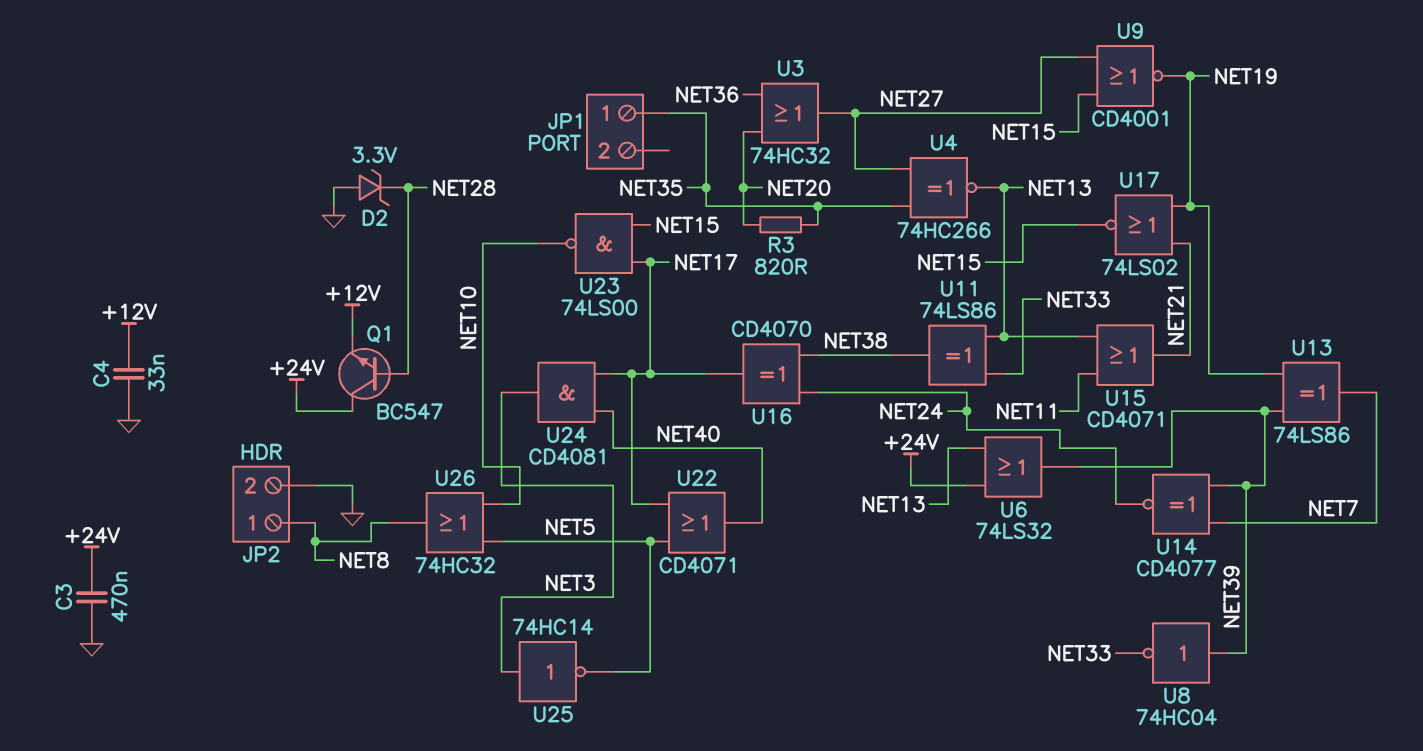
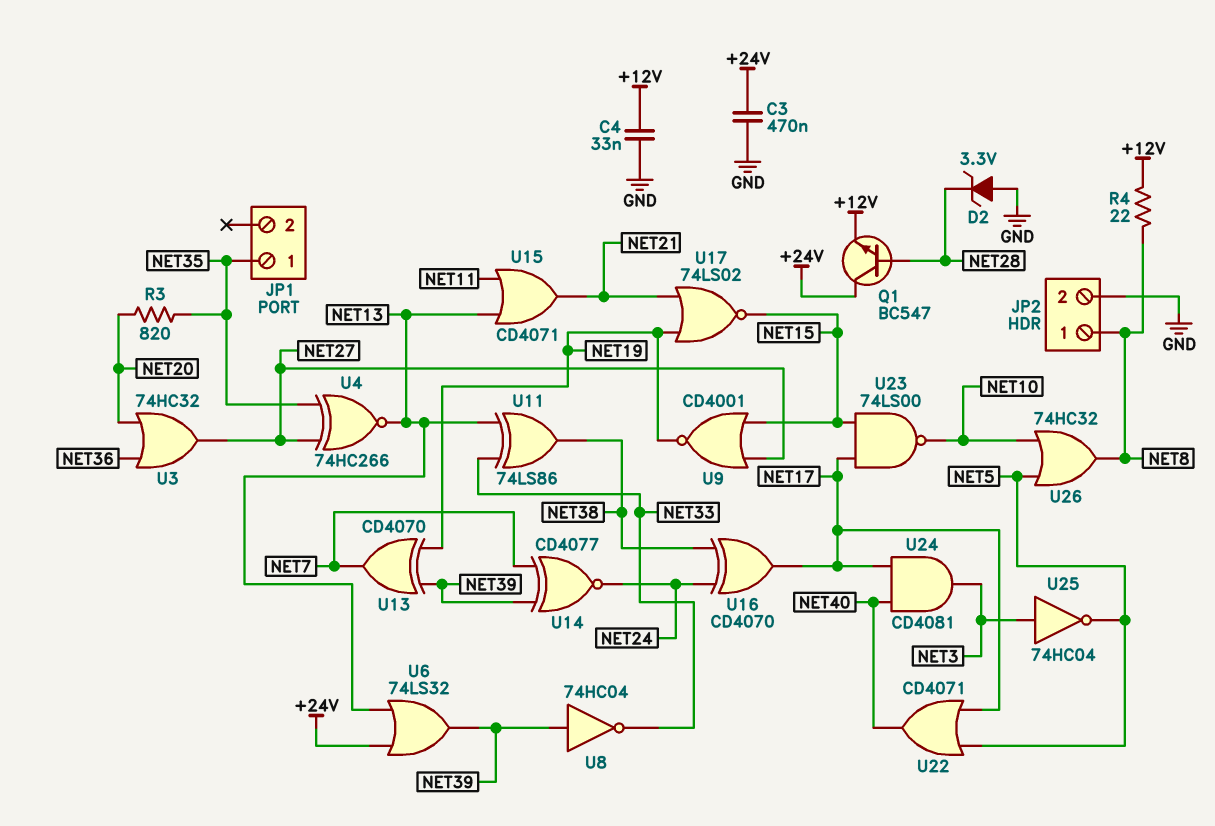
R4: none -> 22 (+12V, NET8)
U13: XOR 74LS86 (in NET19, in NET39, out NET7) -> XOR CD4070 (in NET19, in NET39, out NET7)
U25: NOT 74HC14 (in NET3, out NET5) -> NOT 74HC04 (in NET3, out NET5)

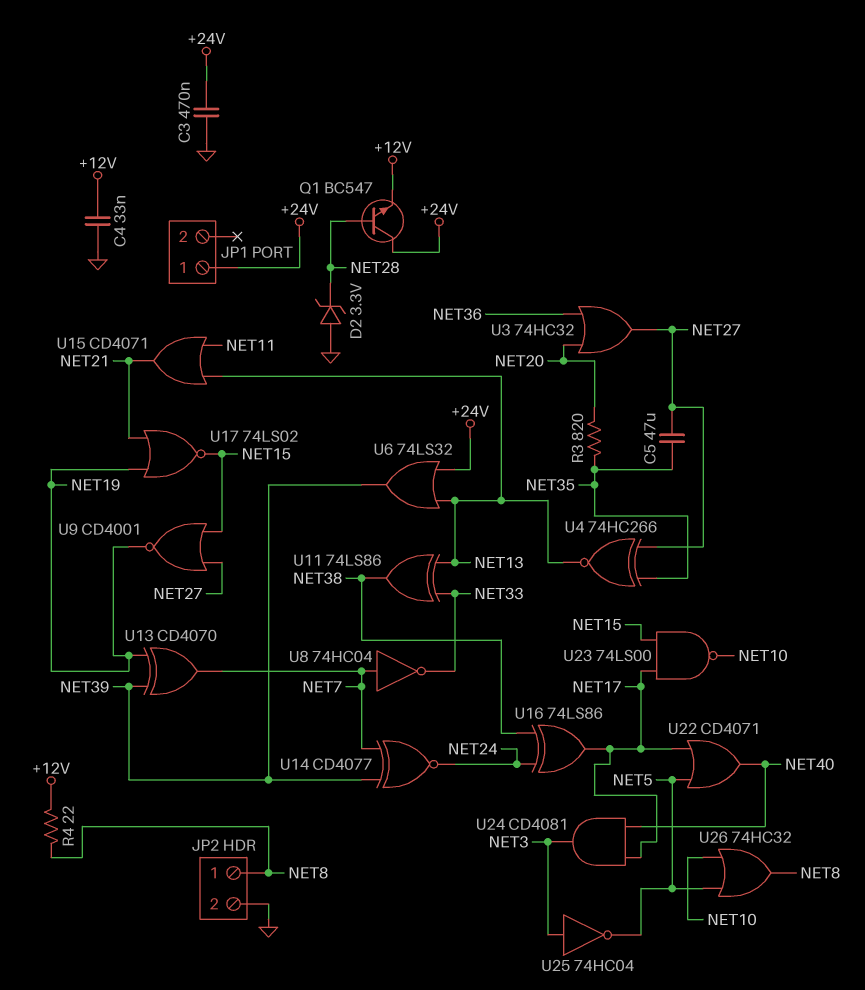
C5: none -> 47uF (NET27, NET35)
JP1 pin 1: NET35 -> +24V
U8: NOT 74HC04 (in NET39, out NET33) -> NOT 74HC04 (in NET7, out NET33)
U16: XOR CD4070 (in NET24, in NET38, out NET17) -> XOR 74LS86 (in NET24, in NET38, out NET17)

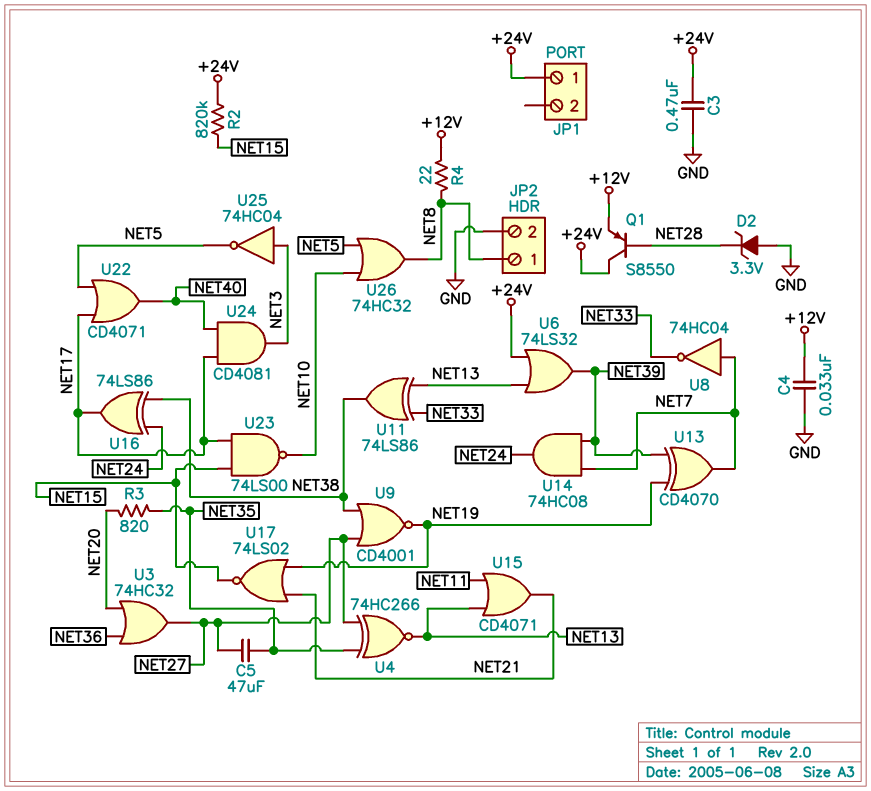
Q1: NPN BC547 (B NET28, C +24V, E +12V) -> PNP S8550 (B NET28, C +24V, E +12V)
R2: none -> 820k (+24V, NET15)
U9: NOR CD4001 (in NET15, in NET27, out NET19) -> NOR CD4001 (in NET27, in NET38, out NET19)
U14: XNOR CD4077 (in NET7, in NET39, out NET24) -> AND 74HC08 (in NET7, in NET39, out NET24)

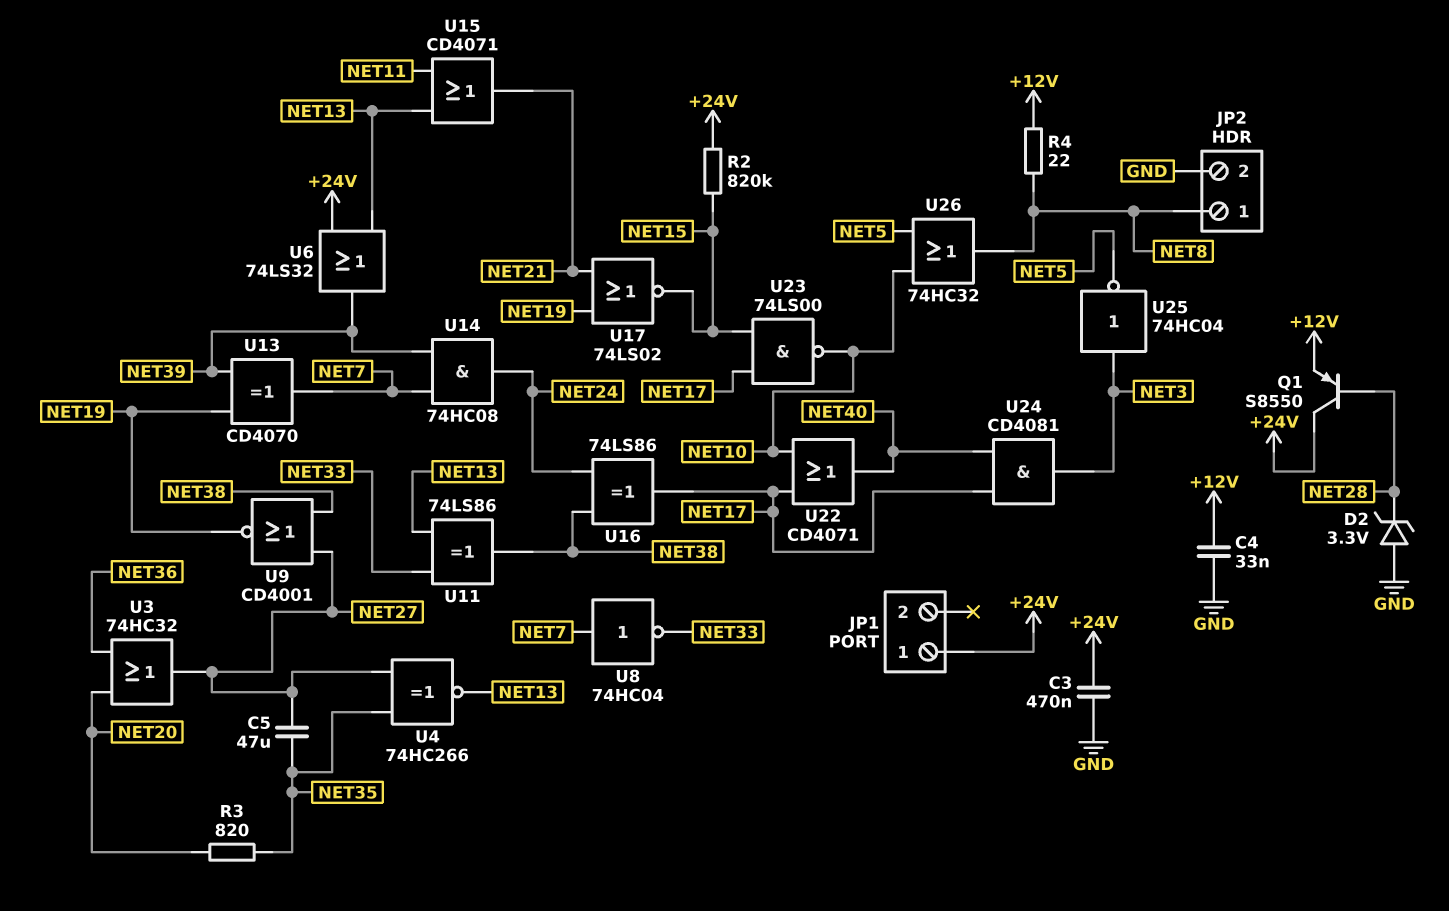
U22: OR CD4071 (in NET5, in NET17, out NET40) -> OR CD4071 (in NET10, in NET17, out NET40)

